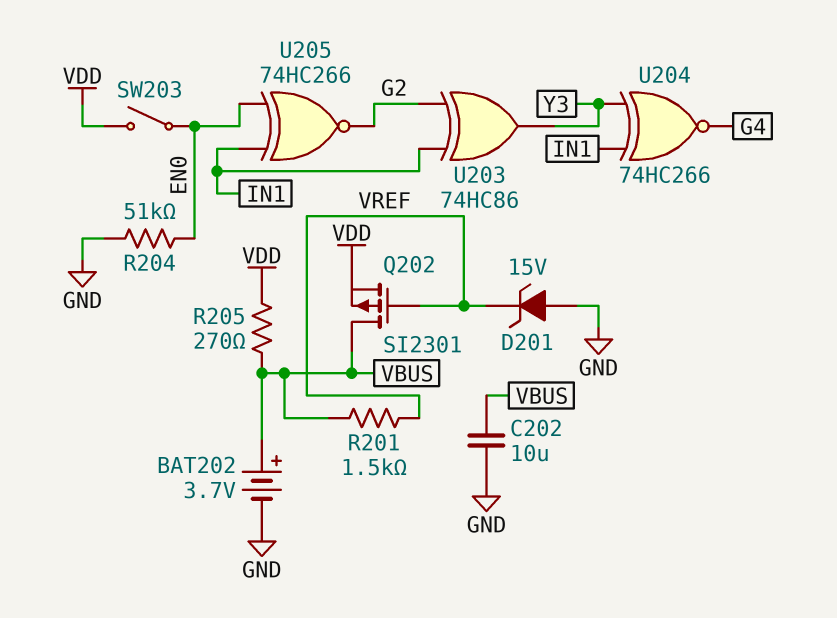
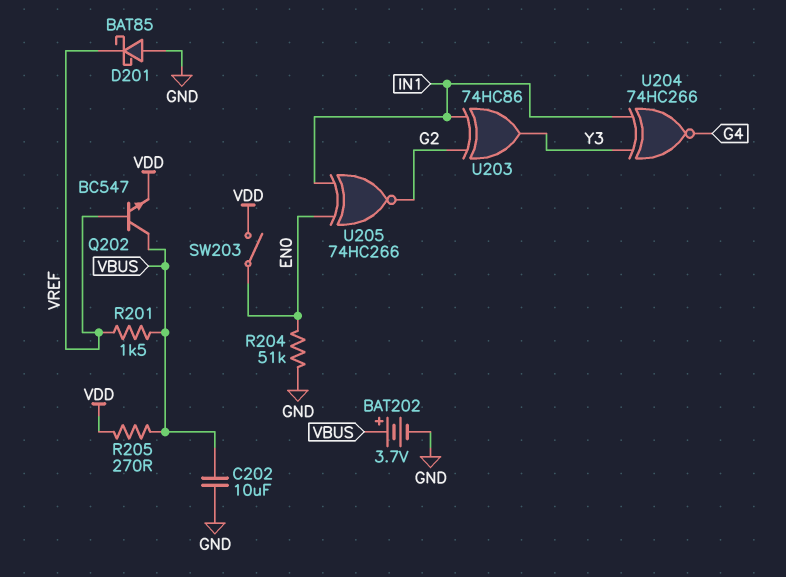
D201: zener 15V (A GND, K VREF) -> schottky BAT85 (A GND, K VREF)
Q202: PMOS SI2301 (G VREF, D VBUS, S VDD) -> NPN BC547 (B VREF, C VBUS, E VDD)

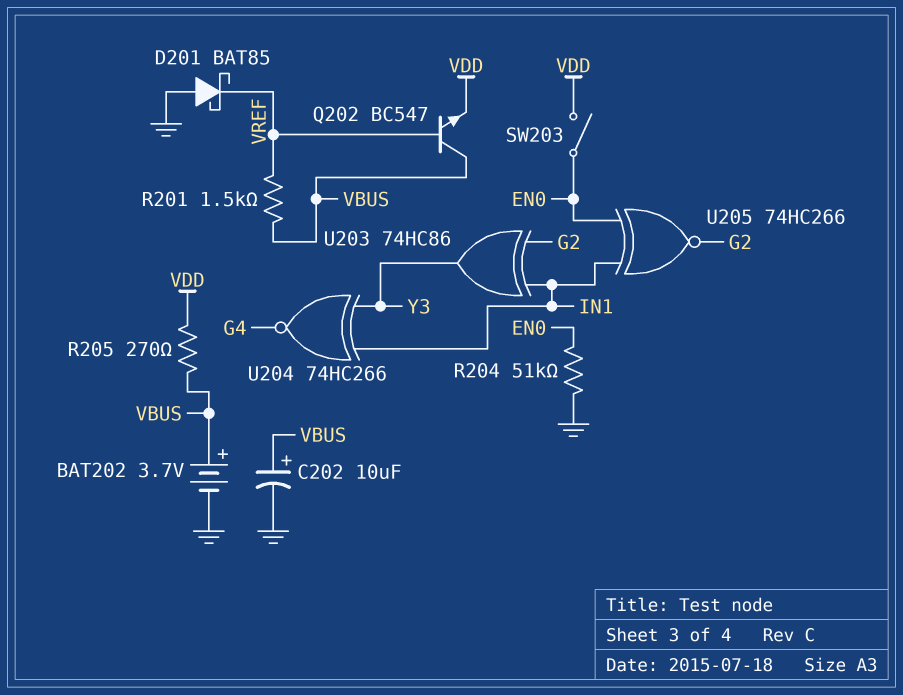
C202: 10uF (GND, VBUS) -> 10uF (plus VBUS, minus GND)

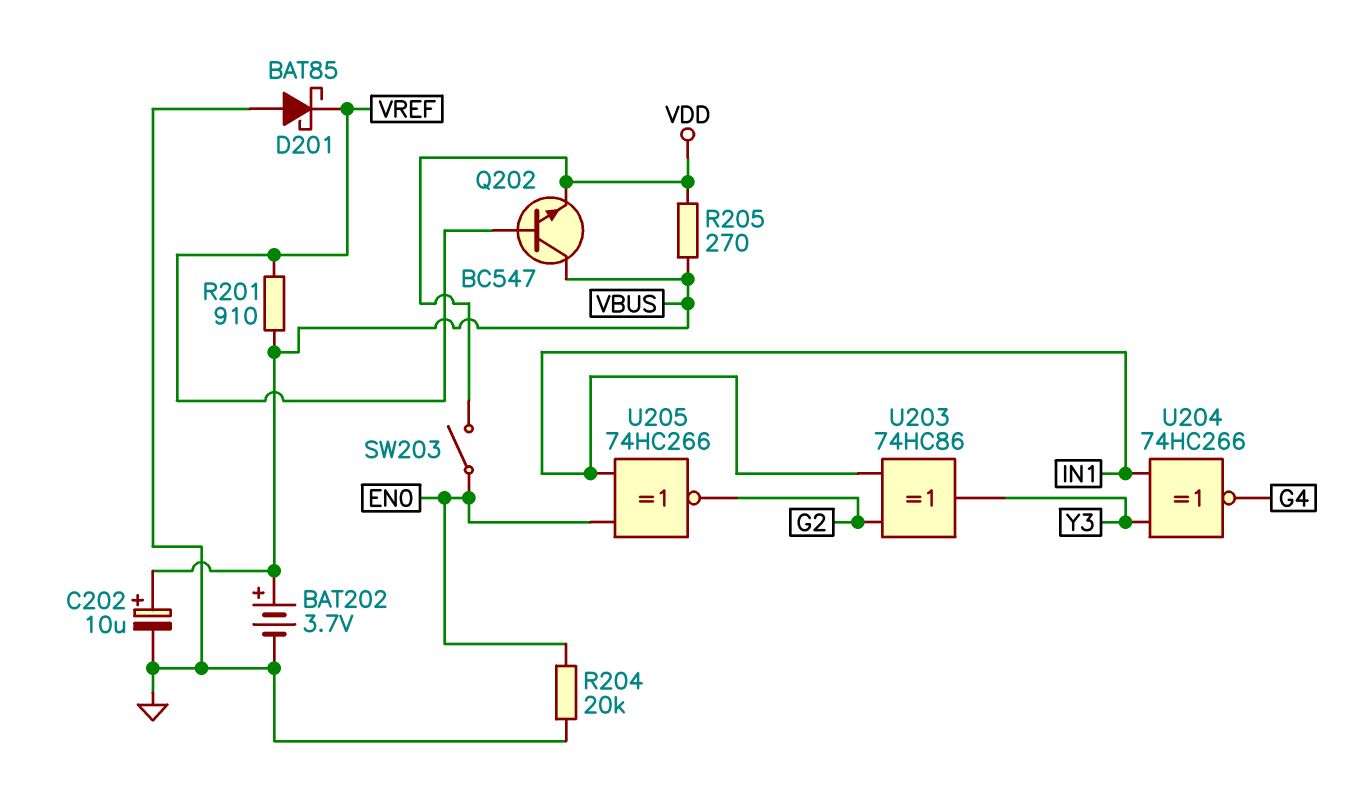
R201: 1.5k (VBUS, VREF) -> 910 (VBUS, VREF)
R204: 51k (EN0, GND) -> 20k (EN0, GND)

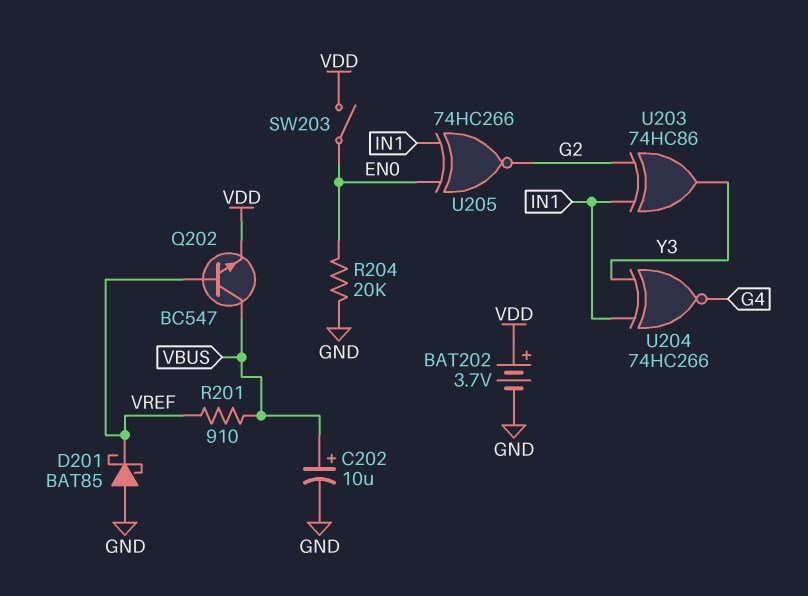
BAT202: 3.7V (plus VBUS, minus GND) -> 3.7V (plus VDD, minus GND)
R205: 270 (VBUS, VDD) -> none

